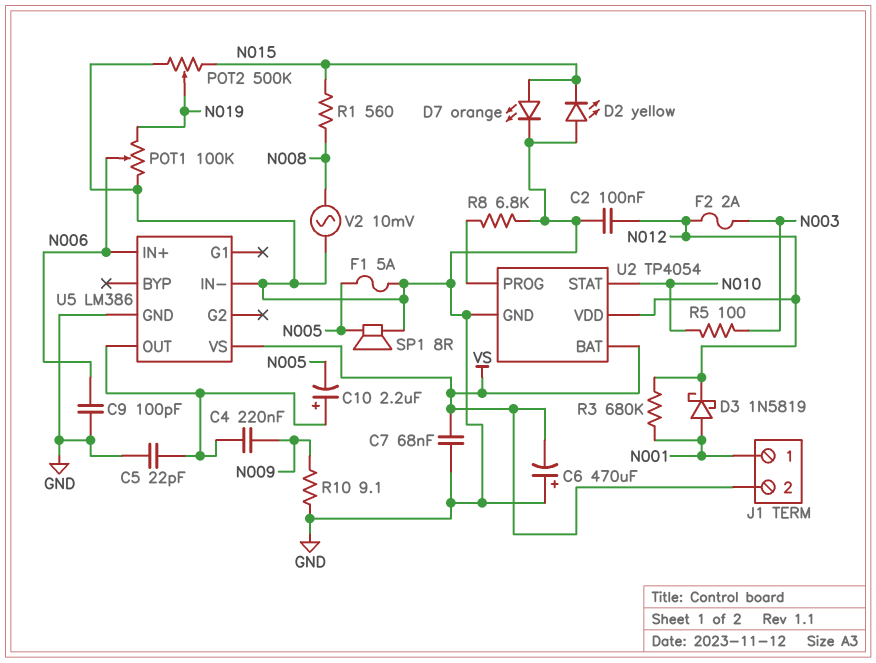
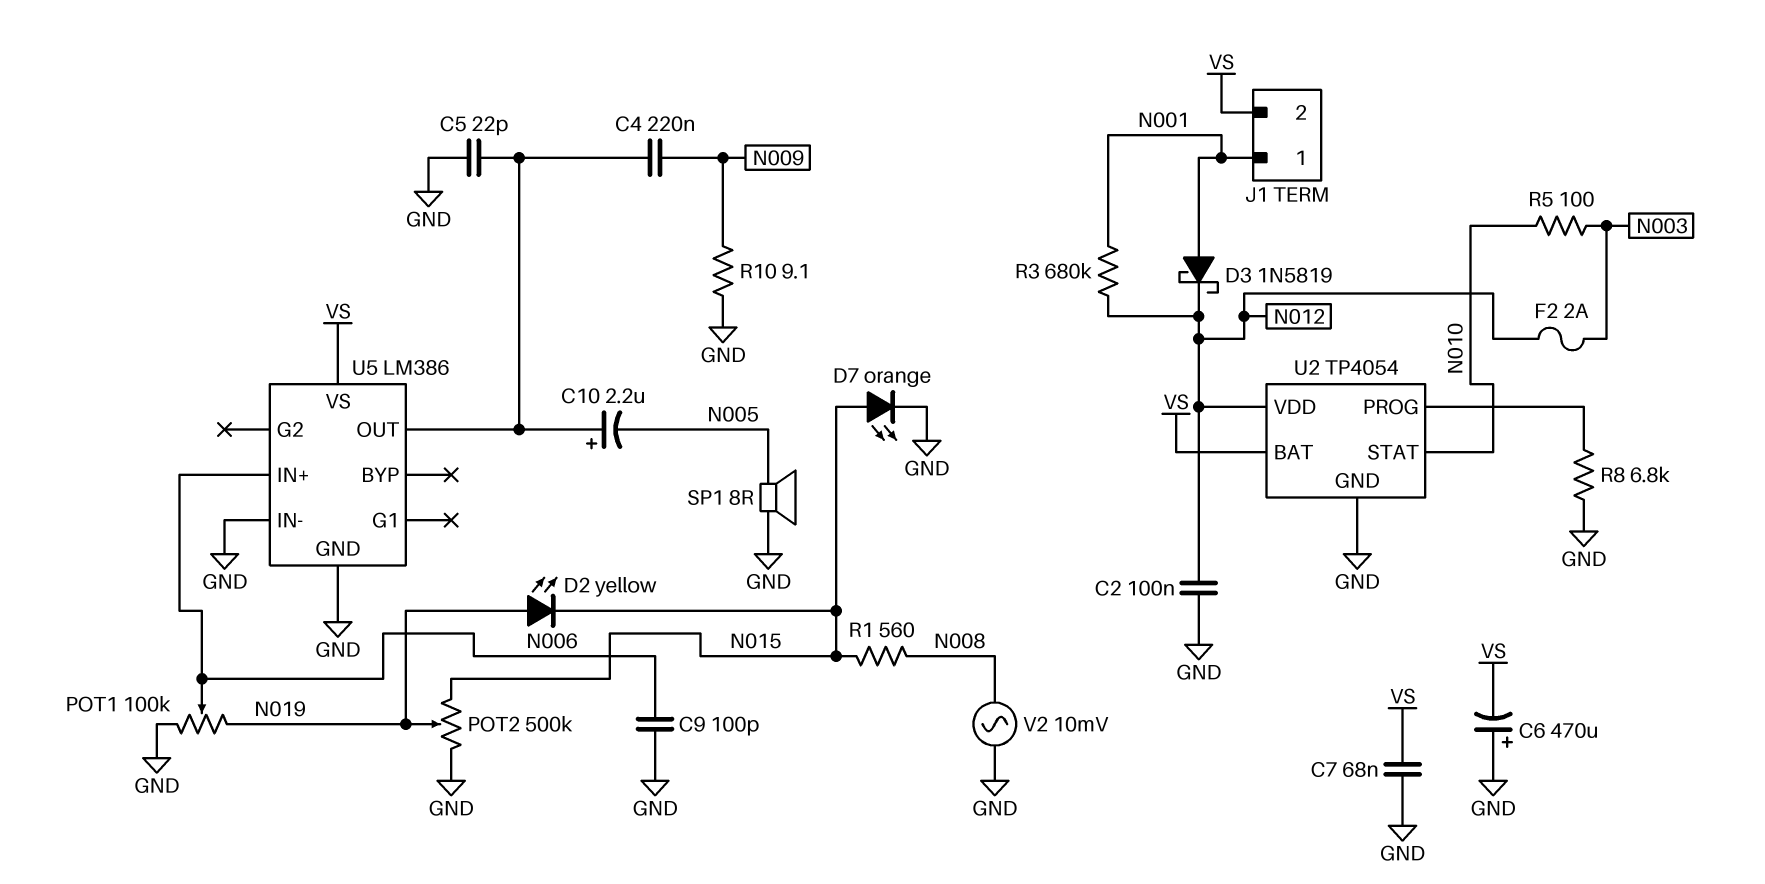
D2: LED yellow (A GND, K N015) -> LED yellow (A N019, K N015)
F1: 5A (GND, N005) -> none

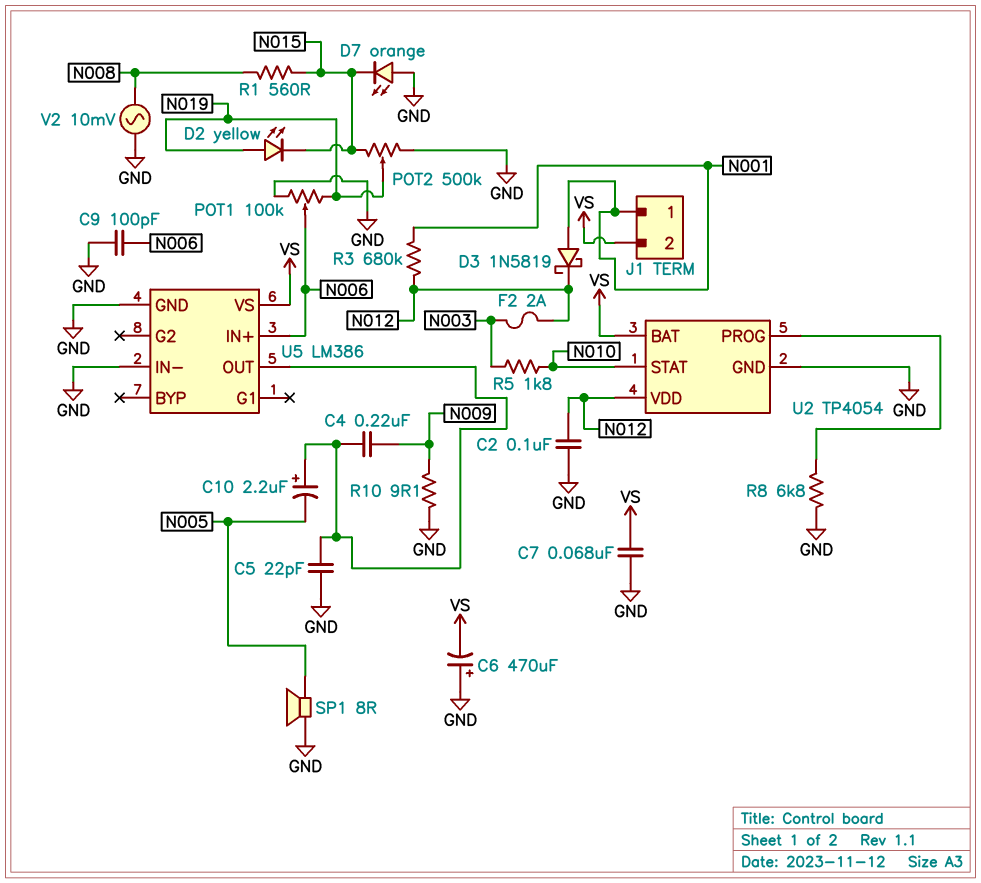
D7: LED orange (A N015, K GND) -> LED orange (A GND, K N015)
R5: 100 (N003, N010) -> 1.8k (N003, N010)

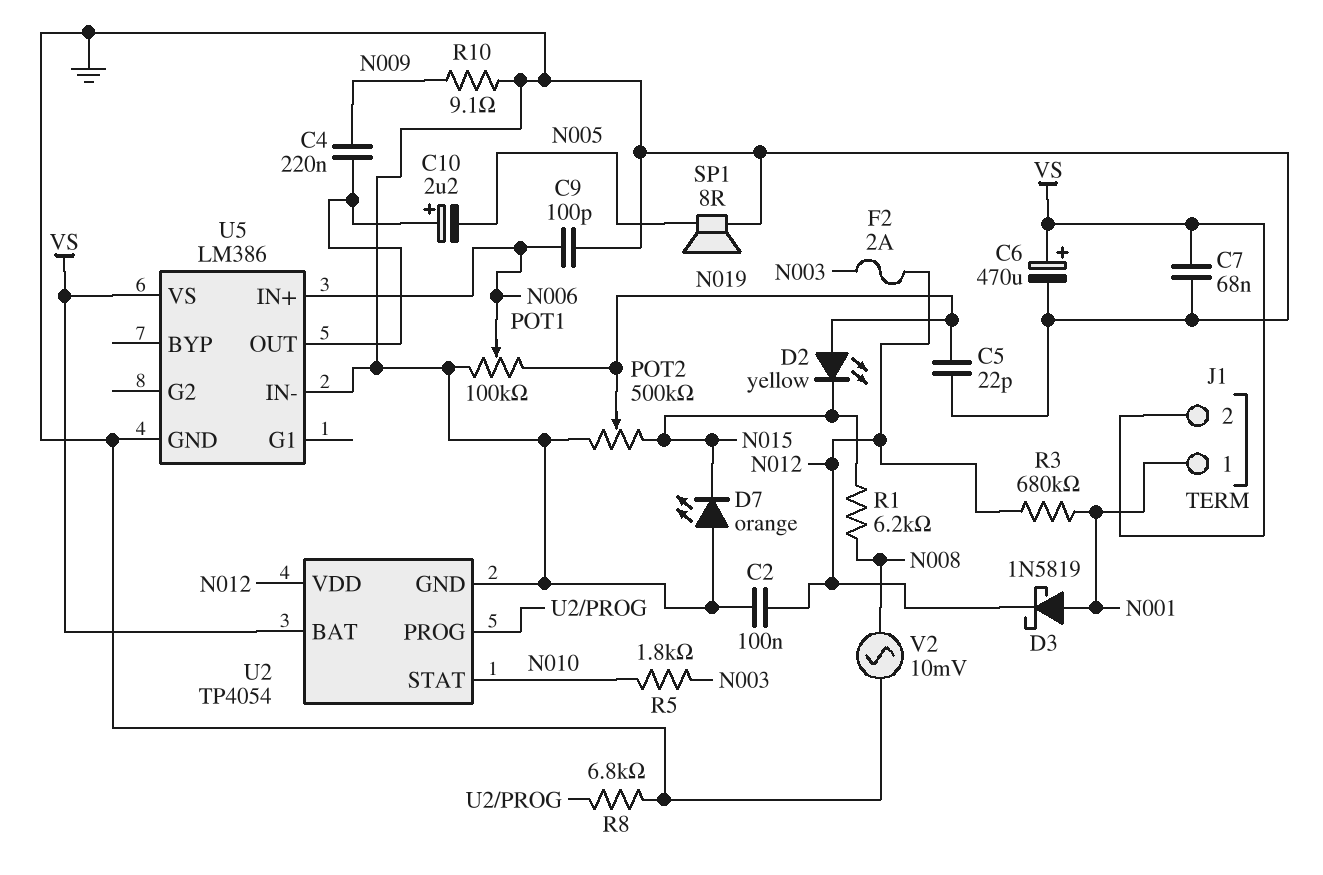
C5: 22pF (GND, U5/OUT) -> 22pF (GND, N019)
C6: 470uF (plus GND, minus VS) -> 470uF (plus VS, minus GND)
R1: 560 (N008, N015) -> 6.2k (N008, N015)

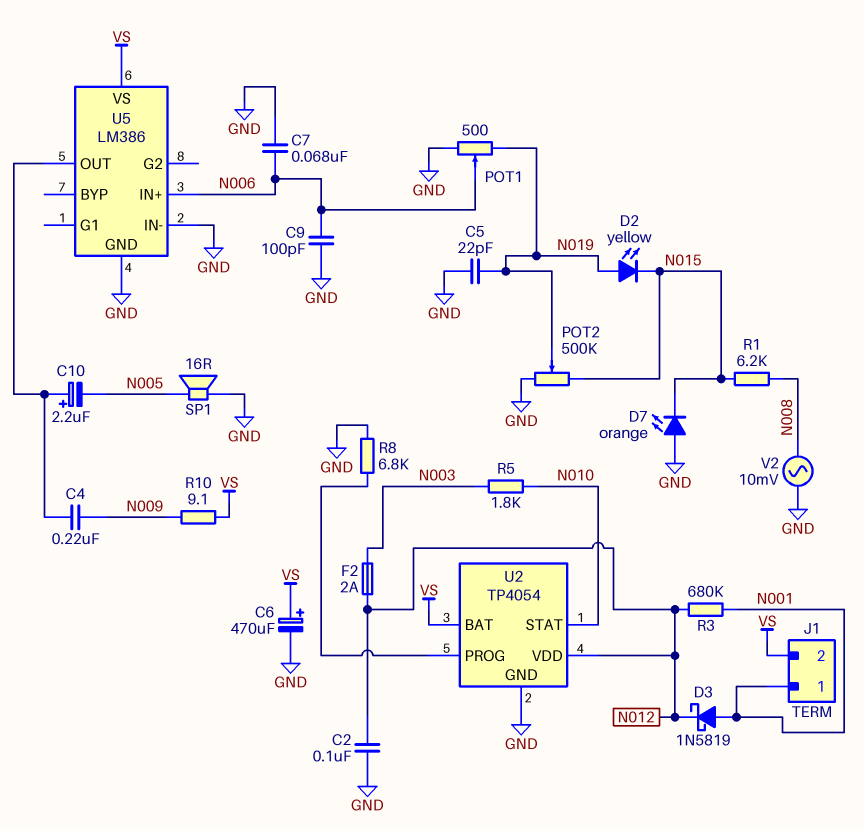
C7: 68nF (GND, VS) -> 68nF (GND, N006)
POT1: 100k (GND, N019, wiper N006) -> 500 (GND, N019, wiper N006)
R10: 9.1 (GND, N009) -> 9.1 (N009, VS)
SP1: speaker 8R (GND, N005) -> speaker 16R (GND, N005)

